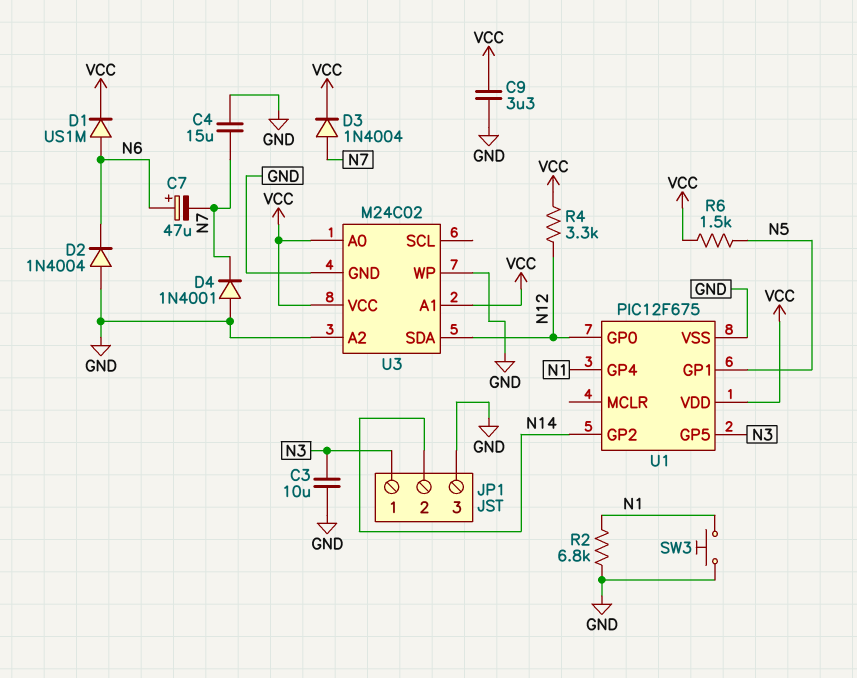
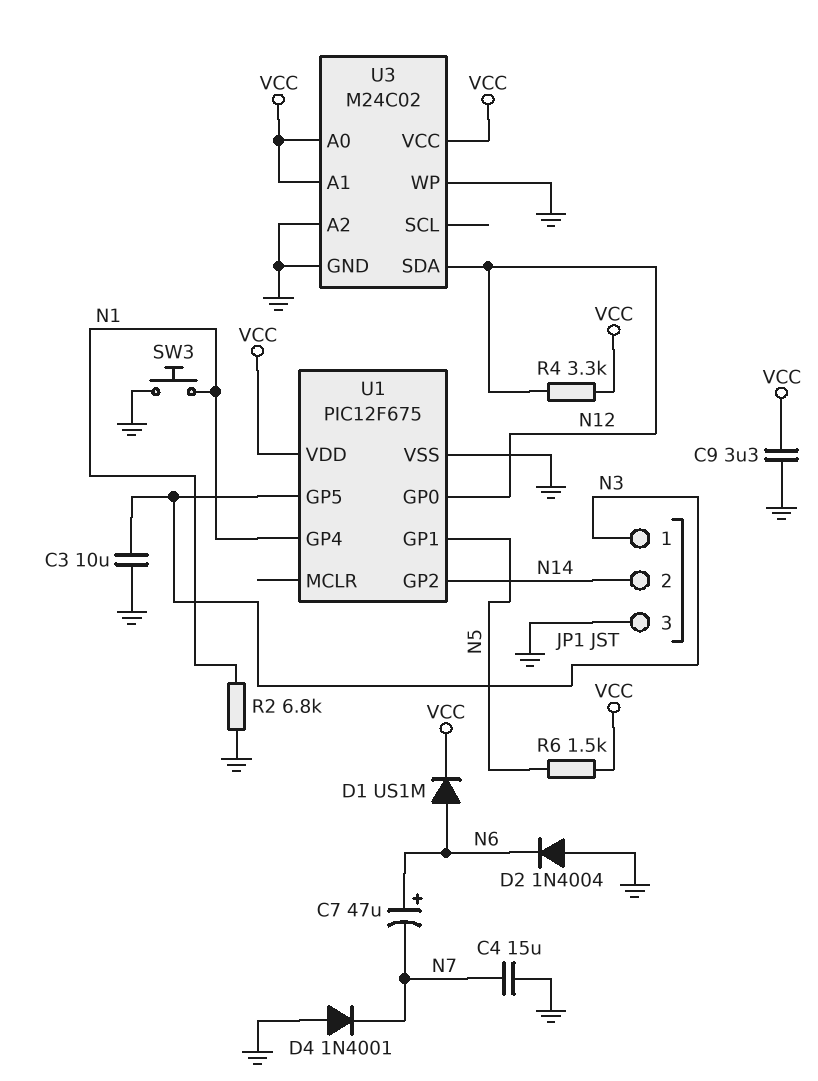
D3: diode 1N4004 (A N7, K VCC) -> none

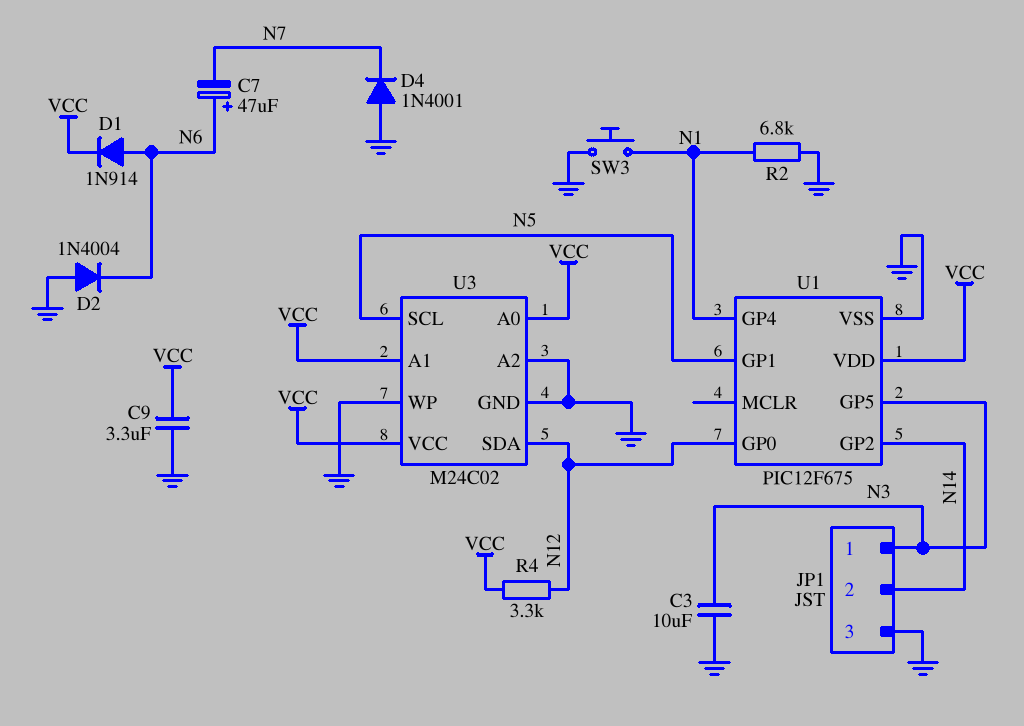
C4: 15uF (GND, N7) -> none
D1: diode US1M (A N6, K VCC) -> diode 1N914 (A N6, K VCC)
R6: 1.5k (N5, VCC) -> none
U3 pin SCL: none -> N5

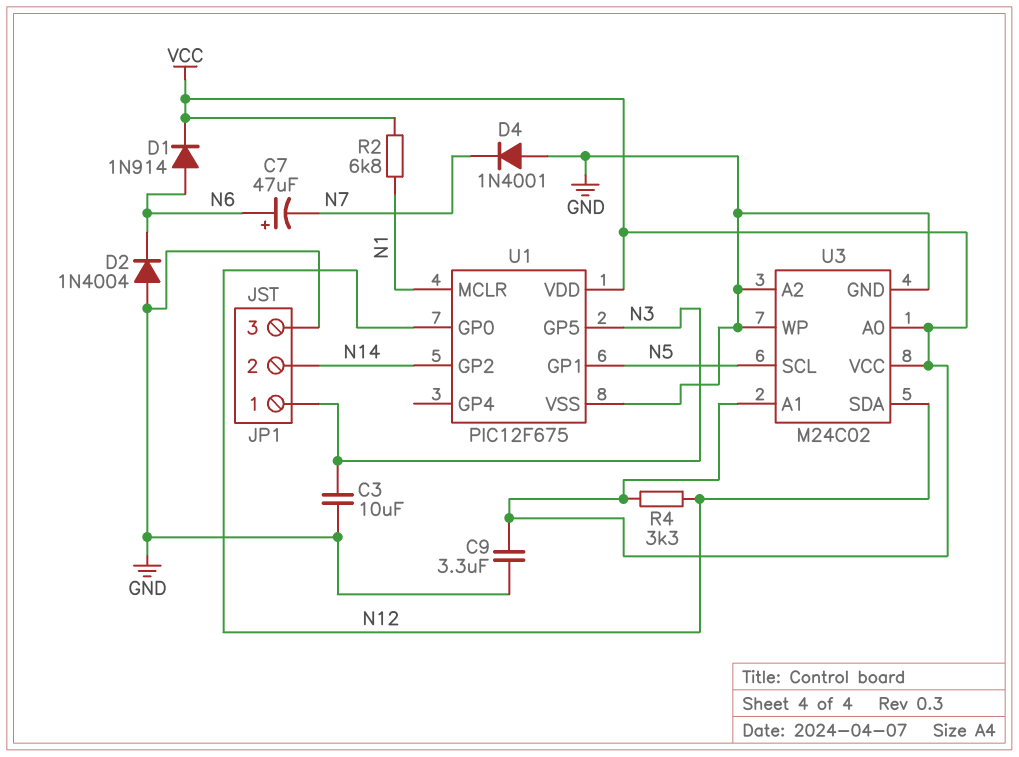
R2: 6.8k (GND, N1) -> 6.8k (N1, VCC)
SW3: button (GND, N1) -> none
U1 pin GP4: N1 -> none
U1 pin MCLR: none -> N1

